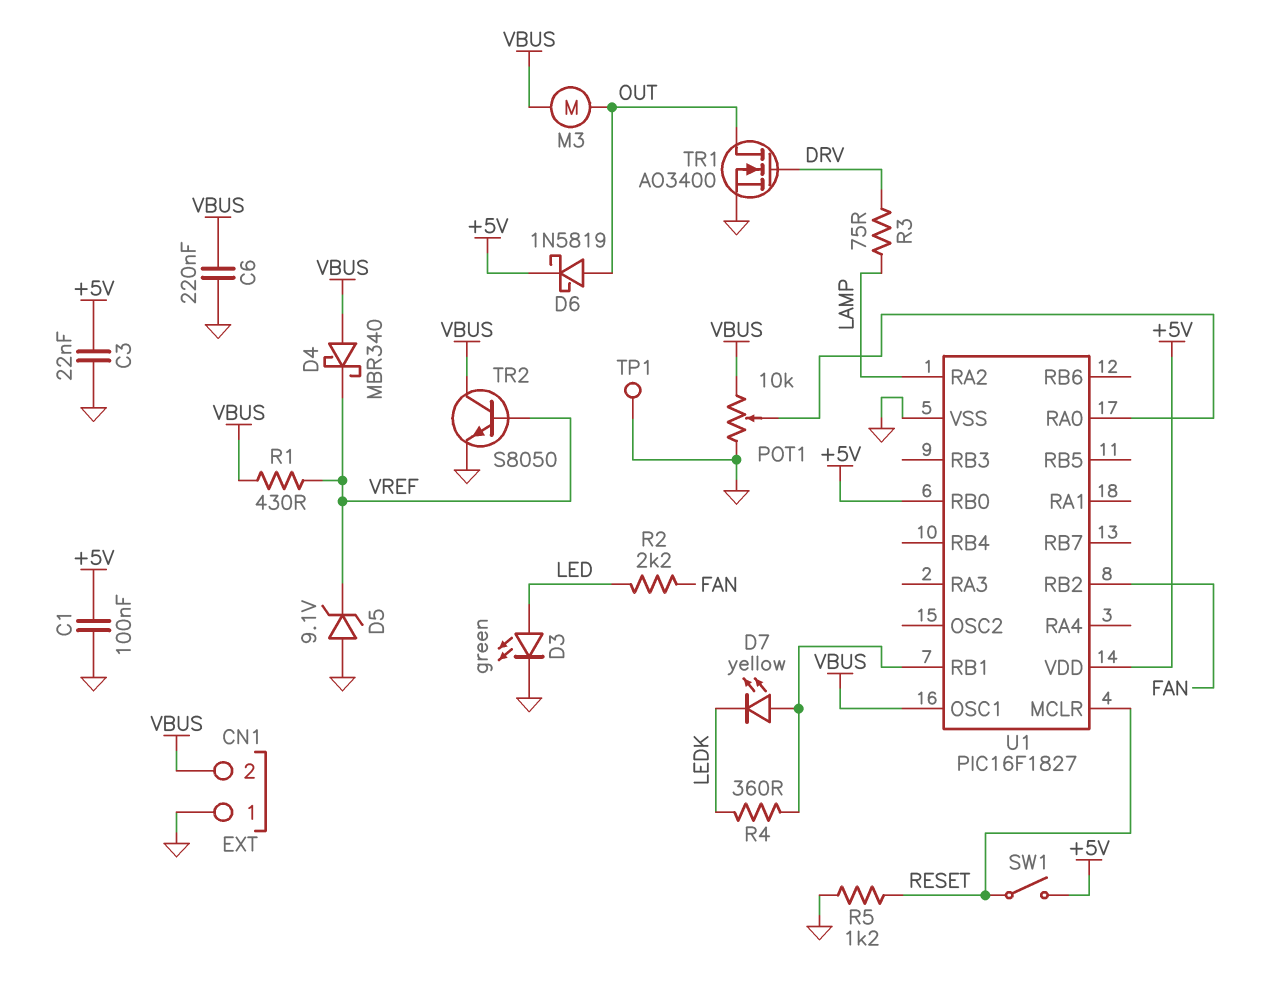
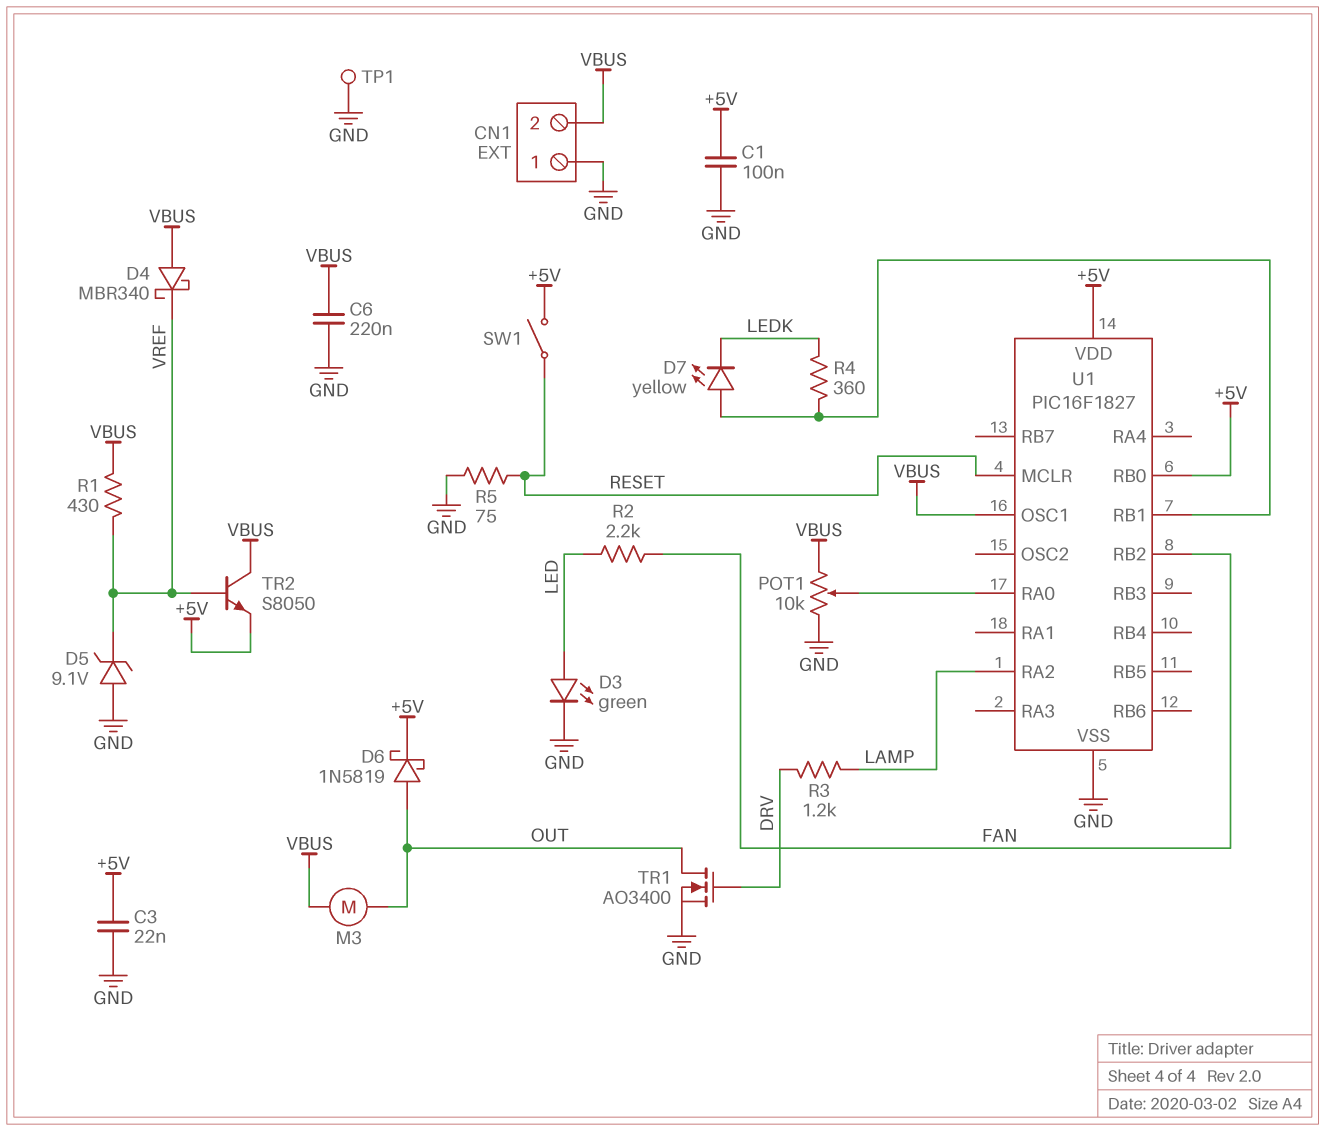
R3: 75 (DRV, LAMP) -> 1.2k (DRV, LAMP)
R5: 1.2k (GND, RESET) -> 75 (GND, RESET)
TR2: NPN S8050 (B VREF, C VBUS, E GND) -> NPN S8050 (B VREF, C VBUS, E +5V)

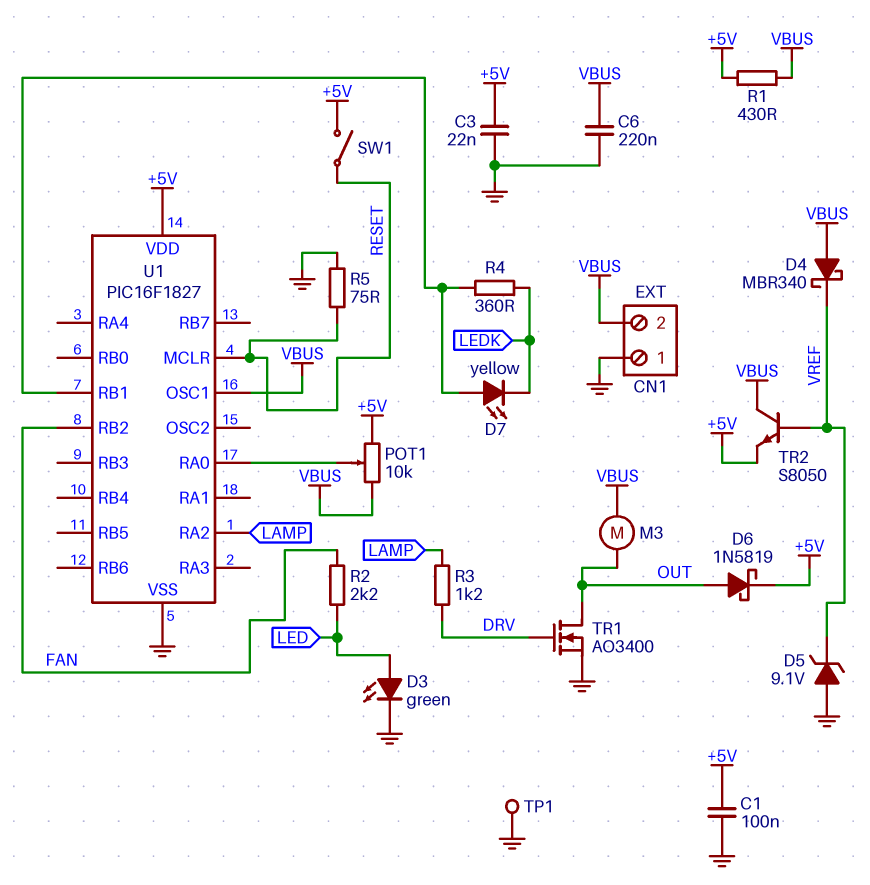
POT1: 10k (GND, VBUS, wiper U1/RA0) -> 10k (+5V, VBUS, wiper U1/RA0)
R1: 430 (VBUS, VREF) -> 430 (+5V, VBUS)
U1 pin RB0: +5V -> none

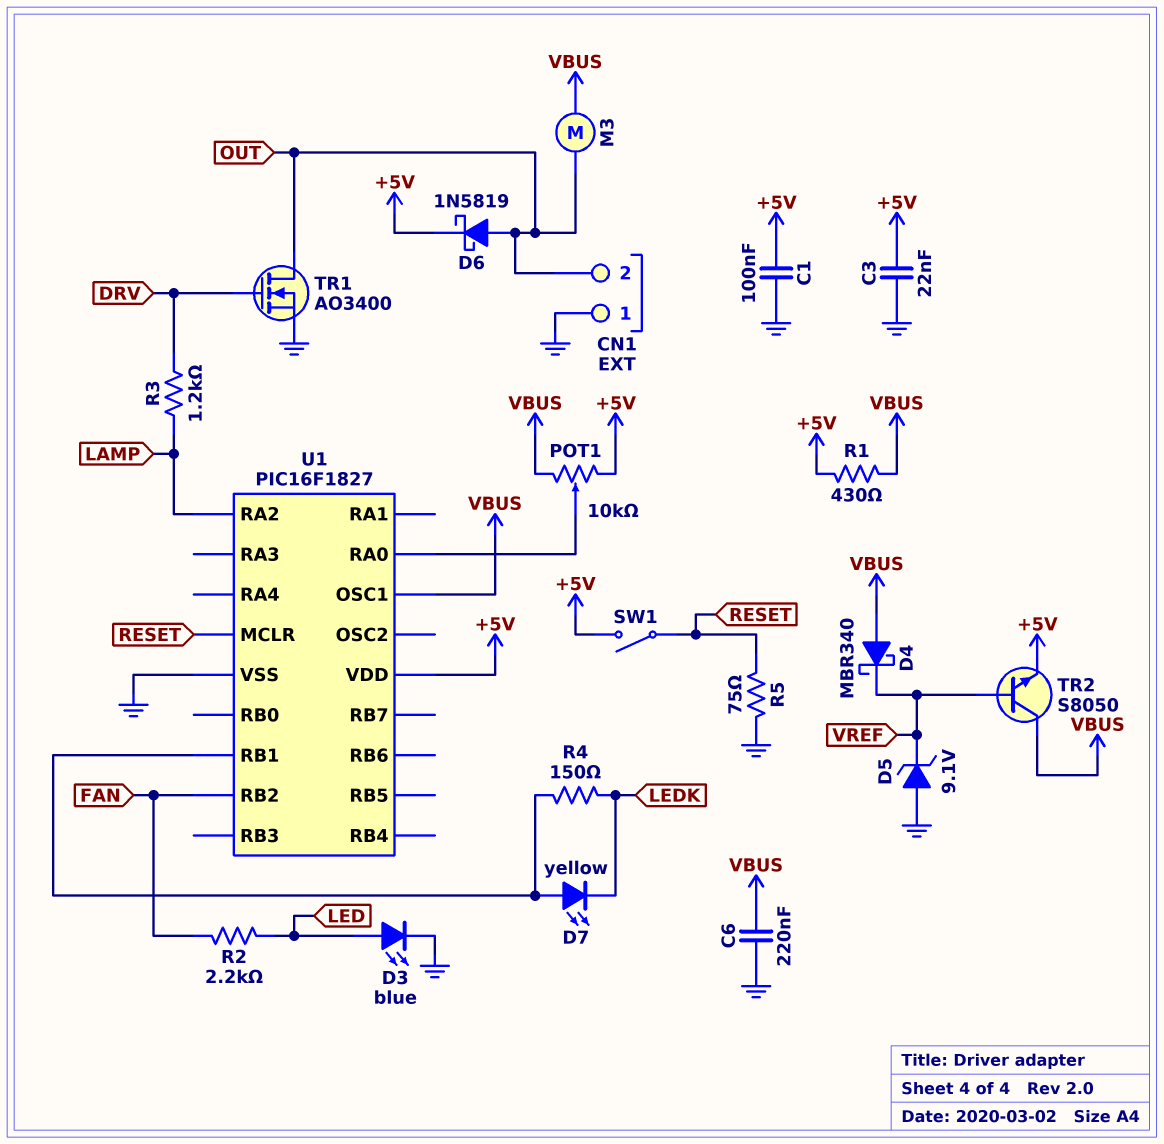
CN1 pin 2: VBUS -> OUT
D3: LED green (A LED, K GND) -> LED blue (A LED, K GND)
R4: 360 (LEDK, U1/RB1) -> 150 (LEDK, U1/RB1)
TP1: test point (GND) -> none

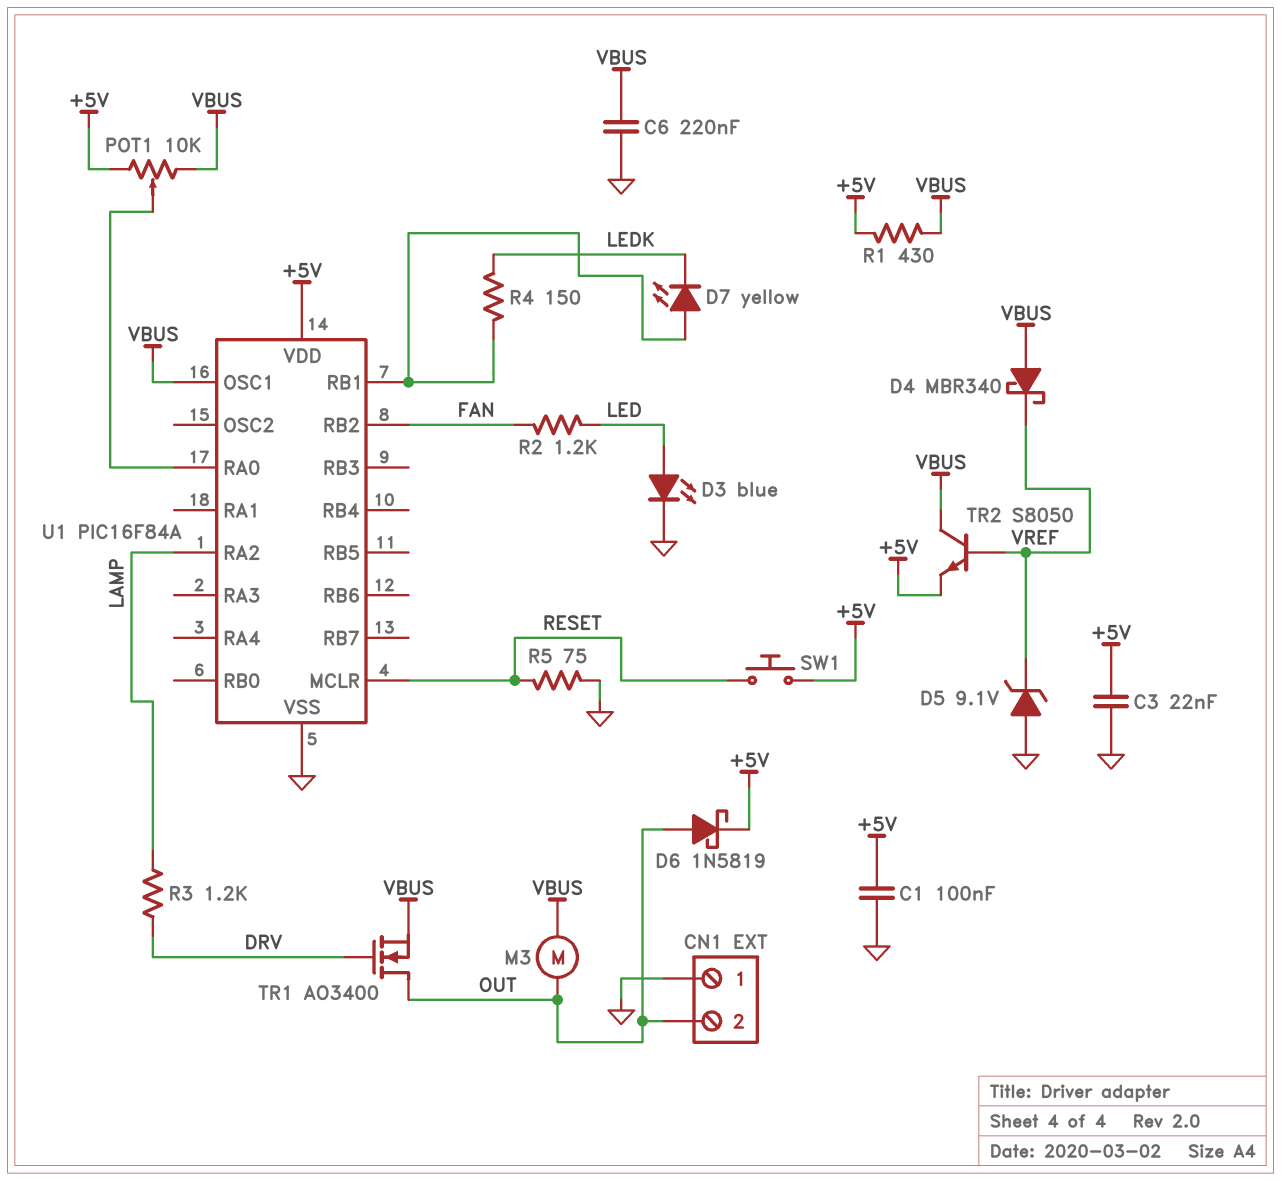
R2: 2.2k (FAN, LED) -> 1.2k (FAN, LED)
SW1: switch (+5V, RESET) -> button (+5V, RESET)
TR1: NMOS AO3400 (G DRV, D OUT, S GND) -> NMOS AO3400 (G DRV, D OUT, S VBUS)
U1: PIC16F1827 -> PIC16F84A

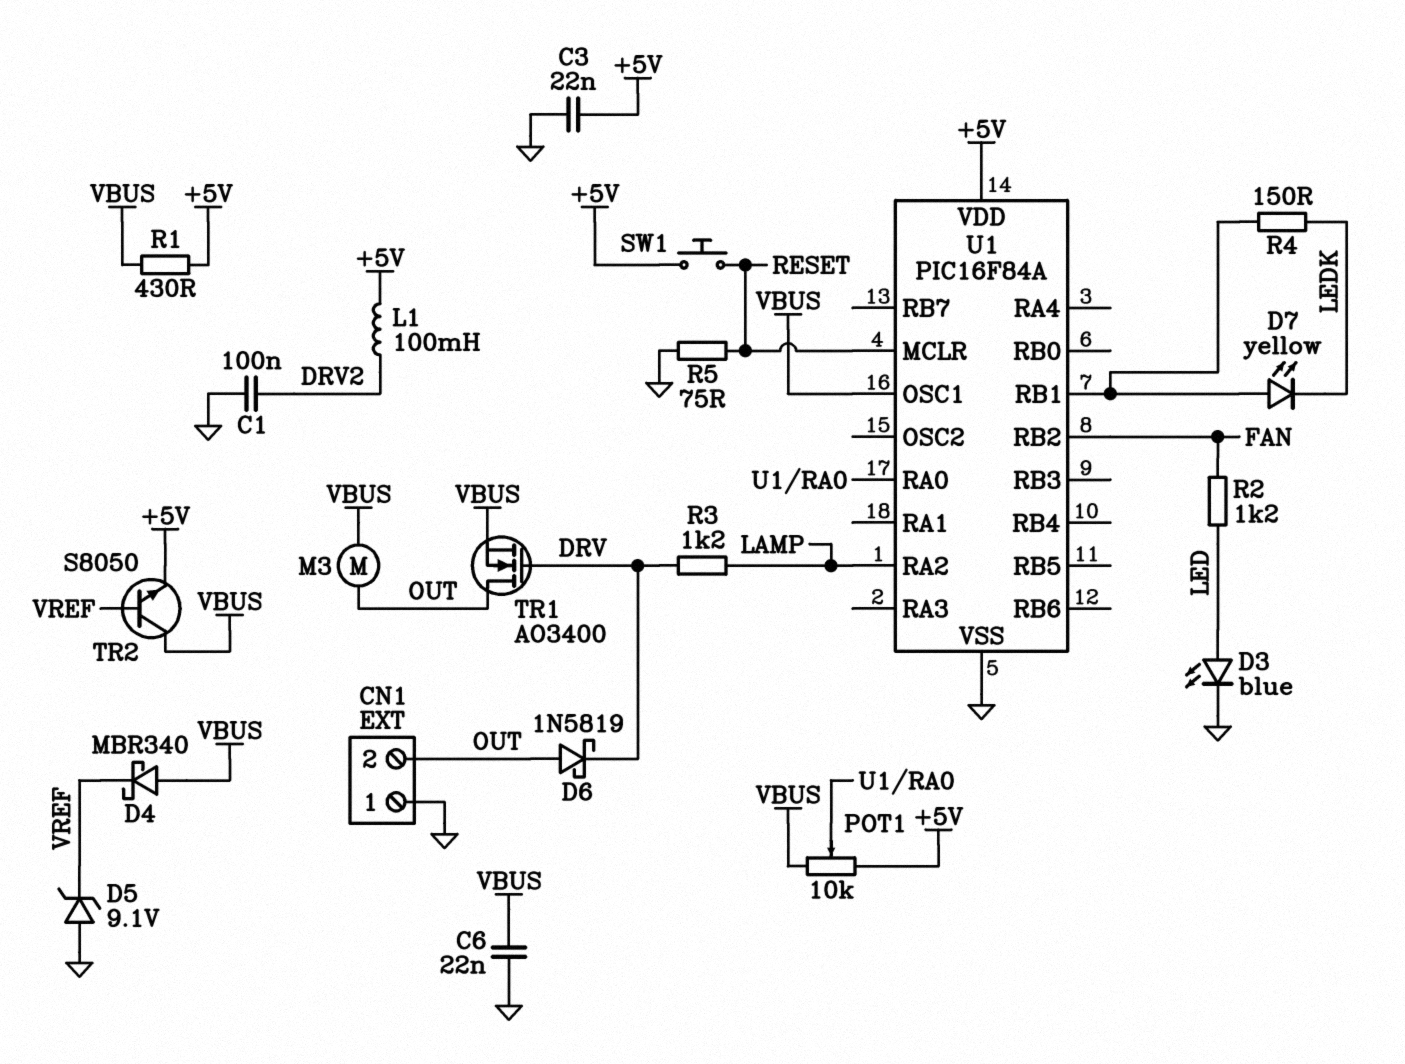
C1: 100nF (+5V, GND) -> 100nF (DRV2, GND)
C6: 220nF (GND, VBUS) -> 22nF (GND, VBUS)
D6: schottky 1N5819 (A OUT, K +5V) -> schottky 1N5819 (A OUT, K DRV)
L1: none -> 100mH (+5V, DRV2)

